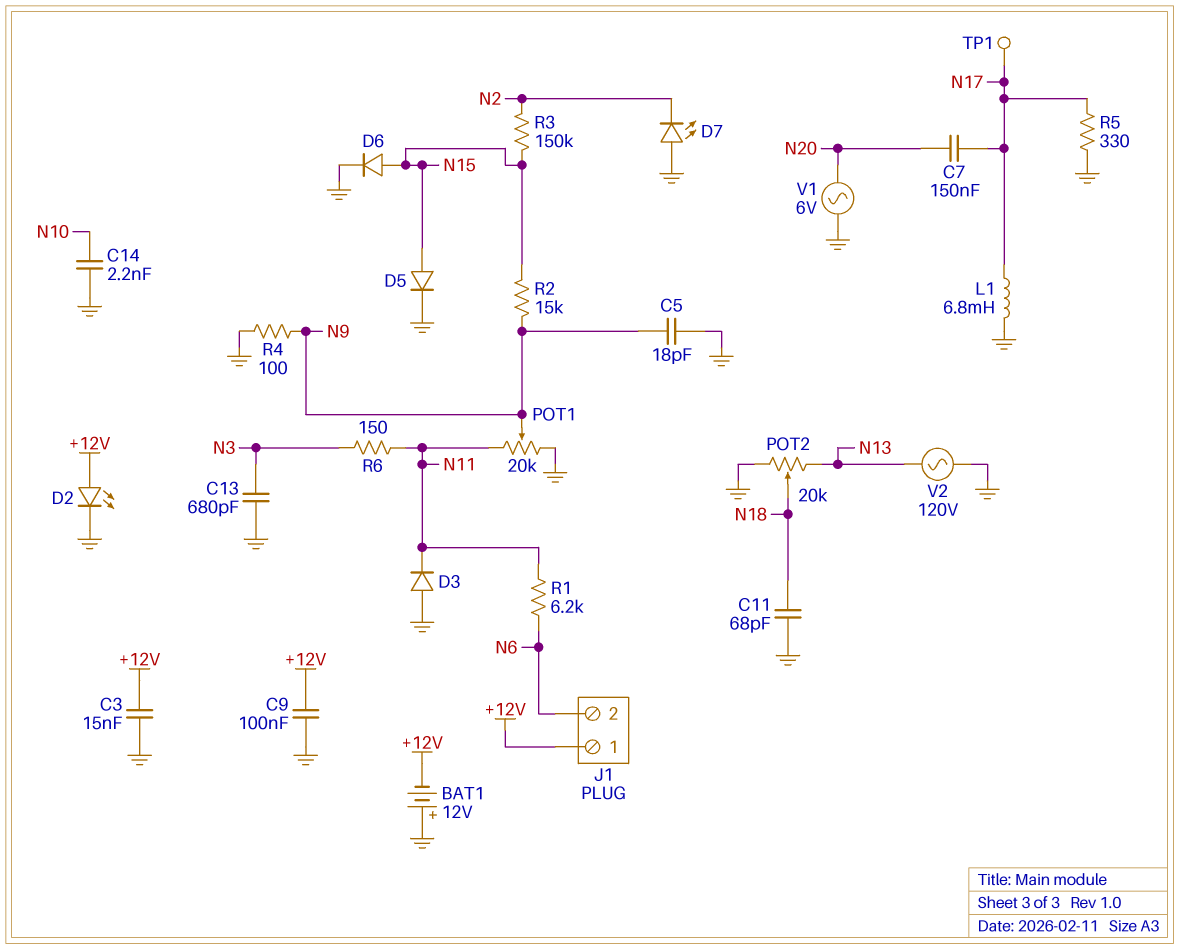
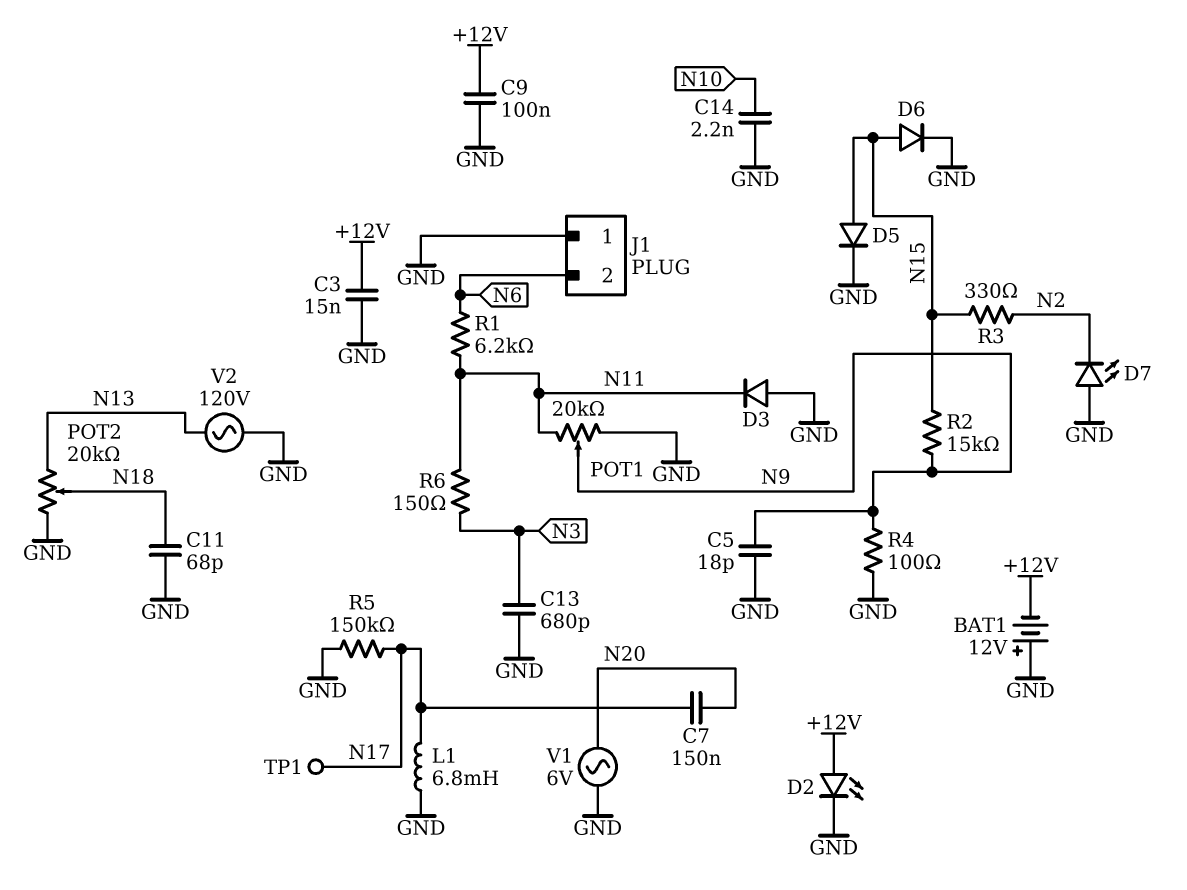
J1 pin 1: +12V -> GND
R3: 150k (N2, N15) -> 330 (N2, N15)
R5: 330 (GND, N17) -> 150k (GND, N17)

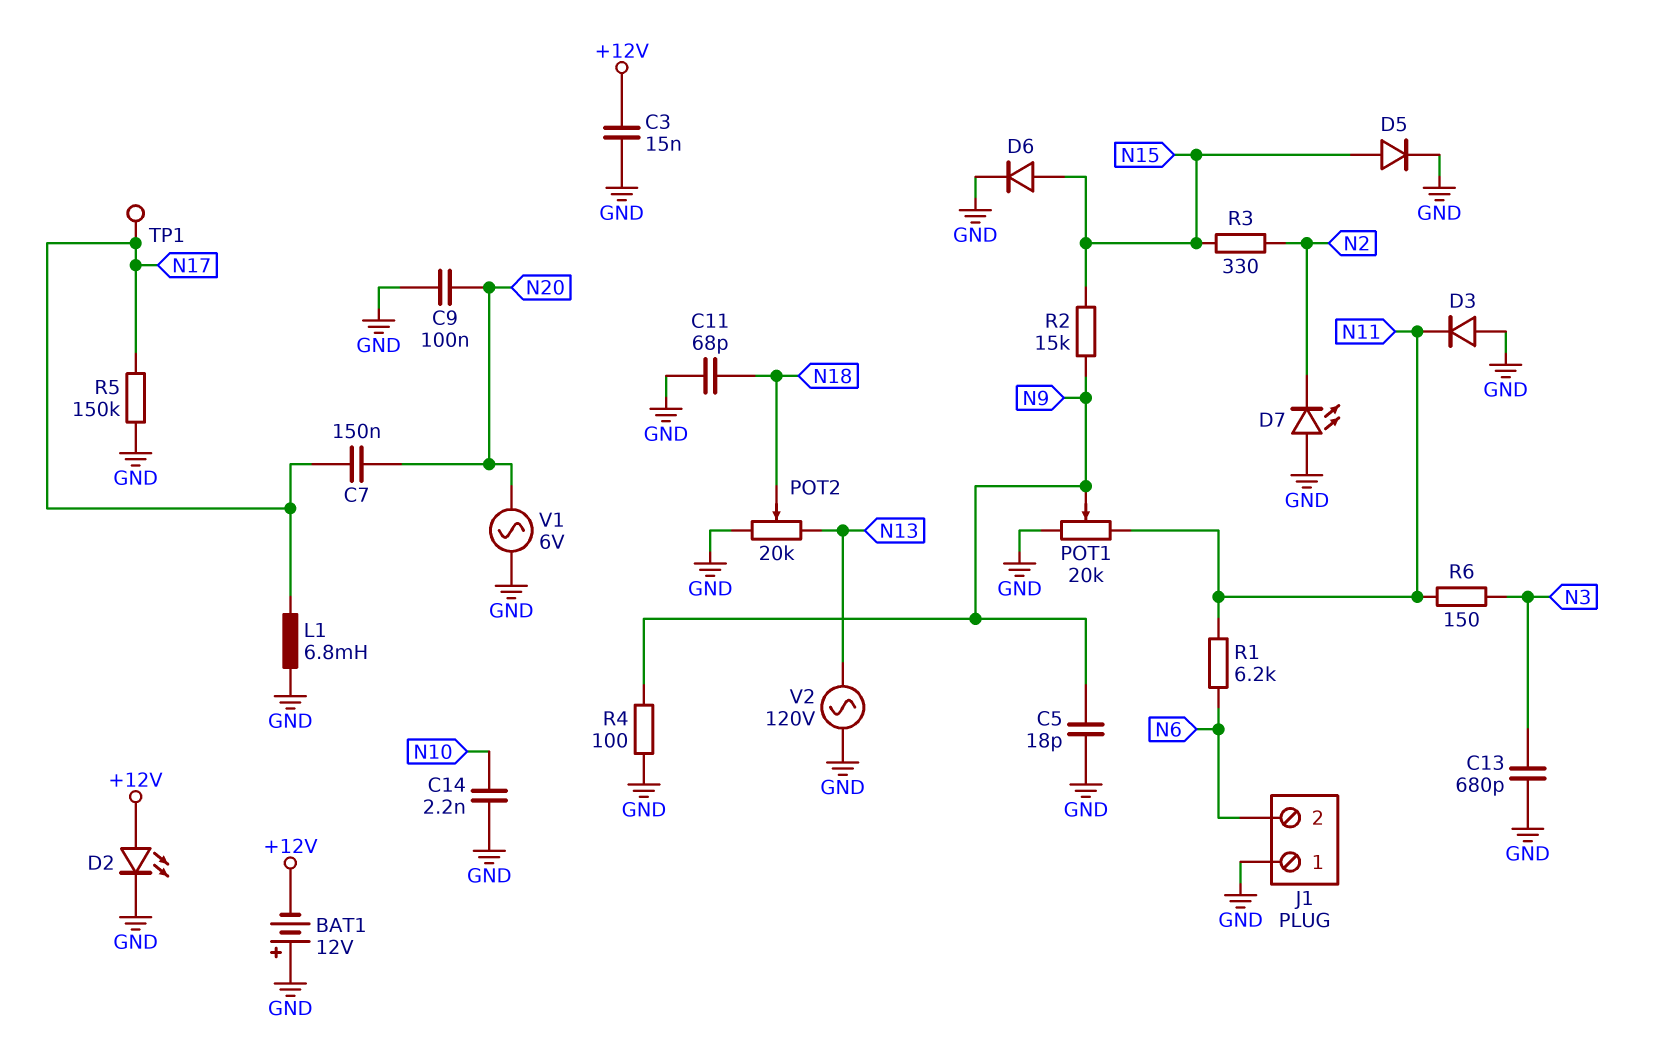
C9: 100nF (+12V, GND) -> 100nF (GND, N20)

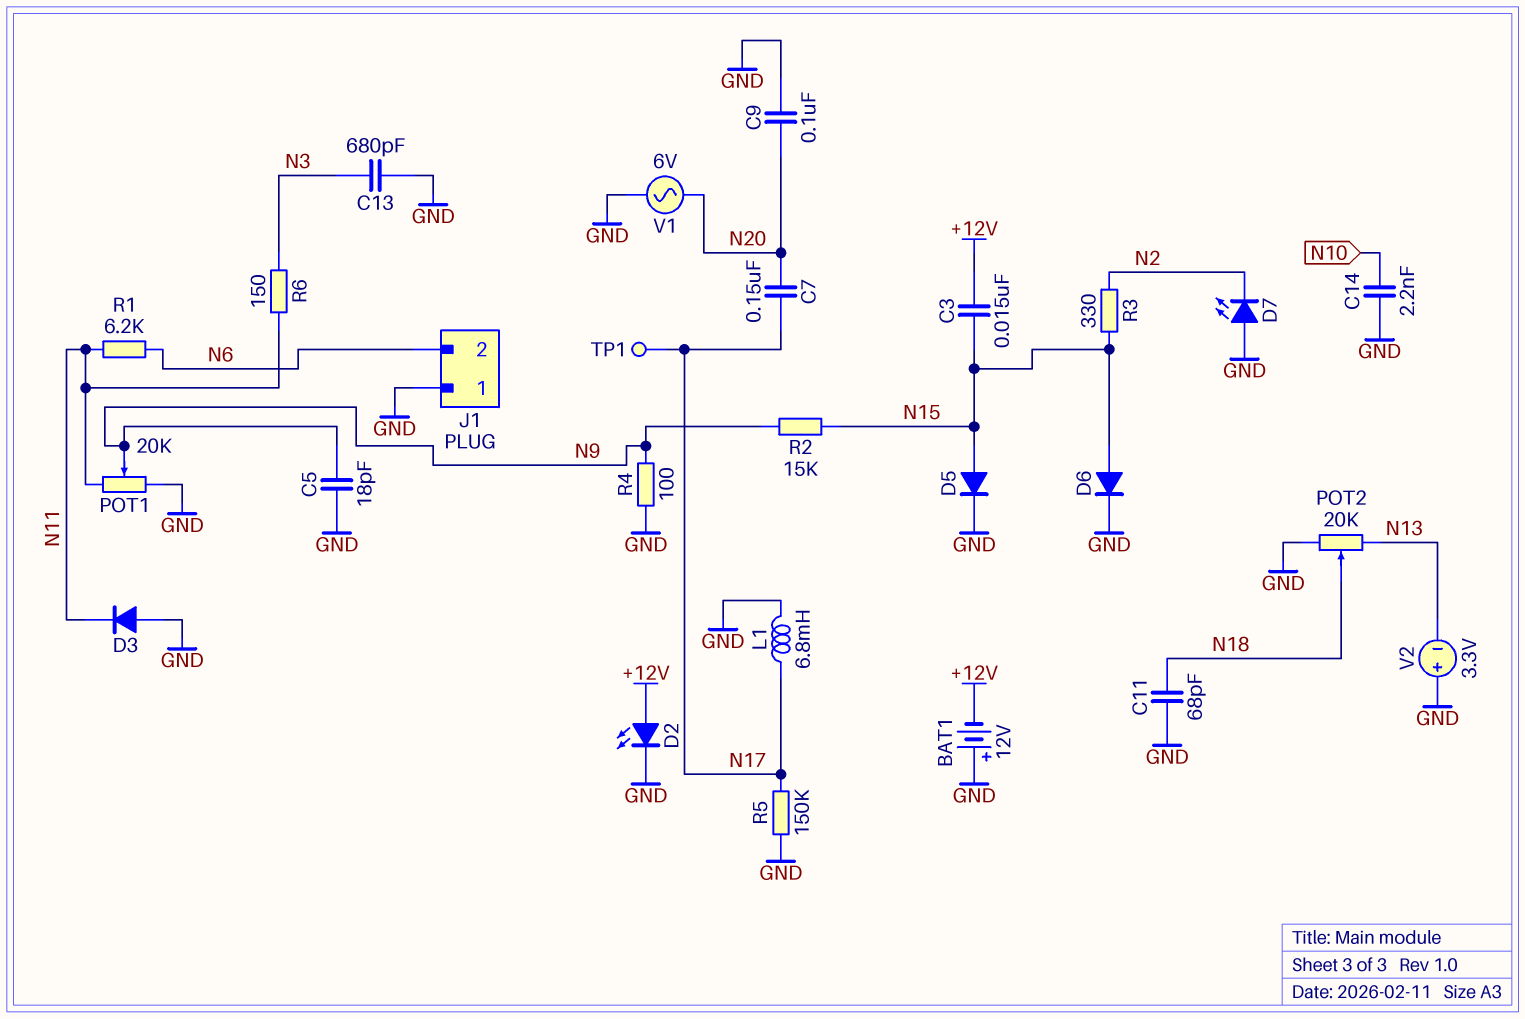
C3: 15nF (+12V, GND) -> 15nF (+12V, N15)
V2: AC 120V (GND, N13) -> 3.3V (plus GND, minus N13)

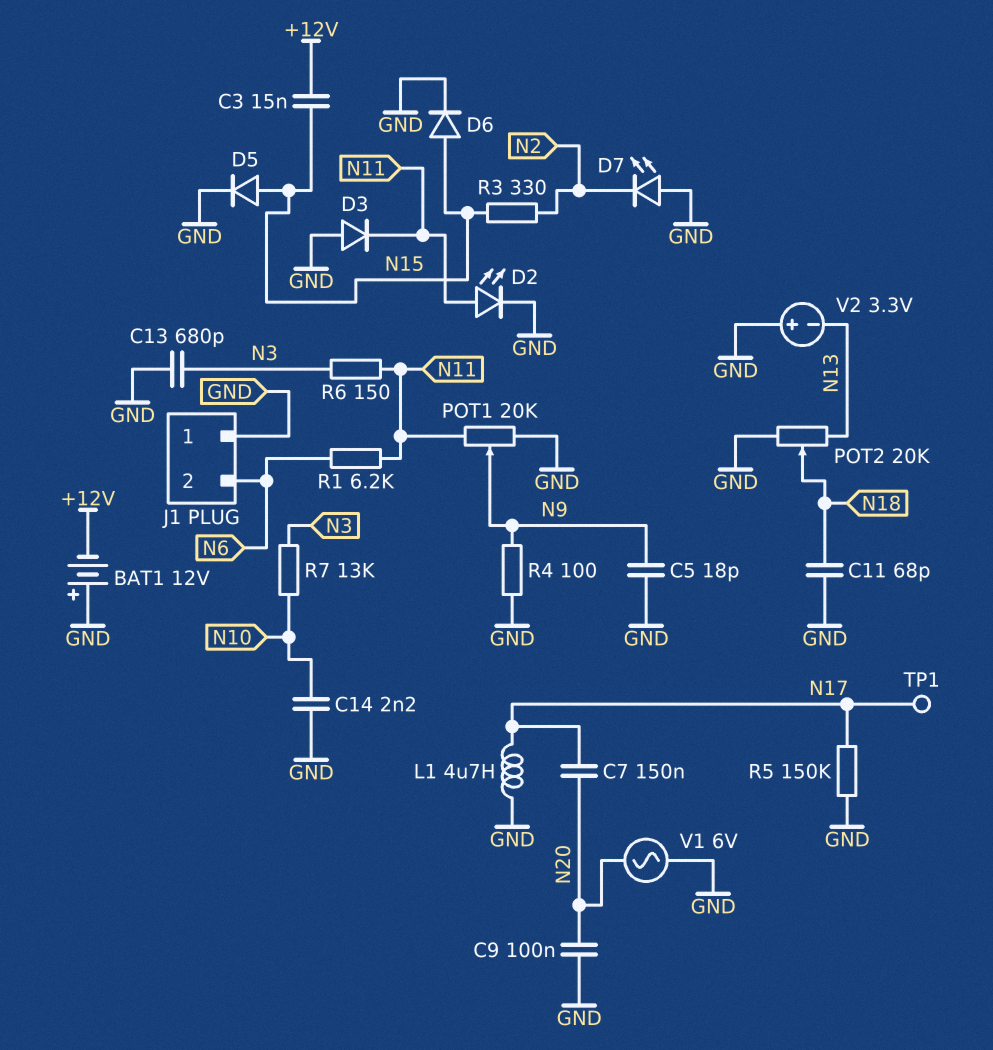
D2: LED (A +12V, K GND) -> LED (A N11, K GND)
L1: 6.8mH (GND, N17) -> 4.7uH (GND, N17)
R2: 15k (N9, N15) -> none
R7: none -> 13k (N3, N10)

